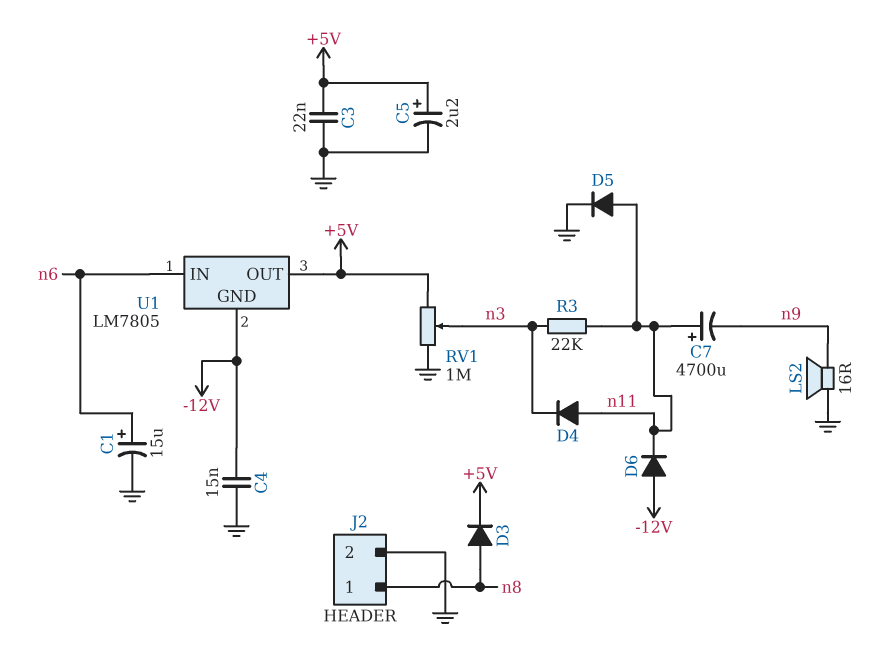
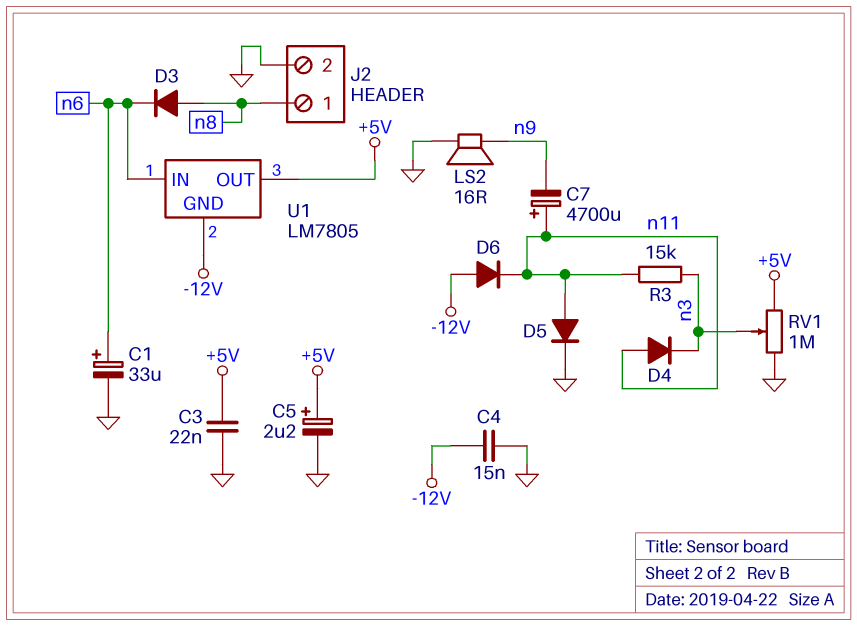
C1: 15uF (plus n6, minus GND) -> 33uF (plus n6, minus GND)
D3: diode (A n8, K +5V) -> diode (A n8, K n6)
R3: 22k (n3, n11) -> 15k (n3, n11)

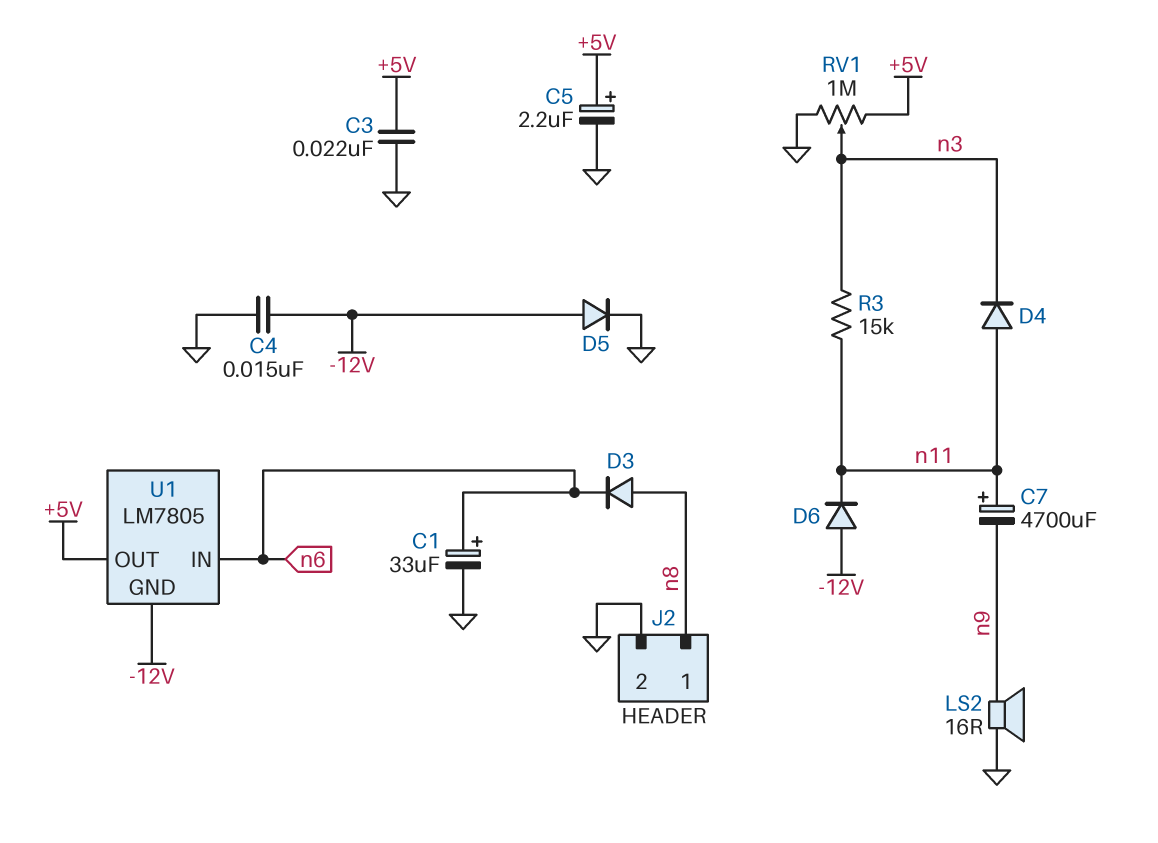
D5: diode (A n11, K GND) -> diode (A -12V, K GND)

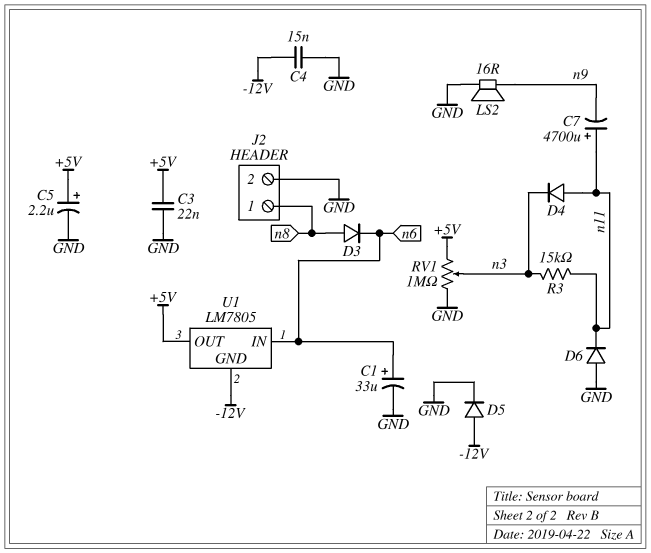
D6: diode (A -12V, K n11) -> diode (A GND, K n11)

